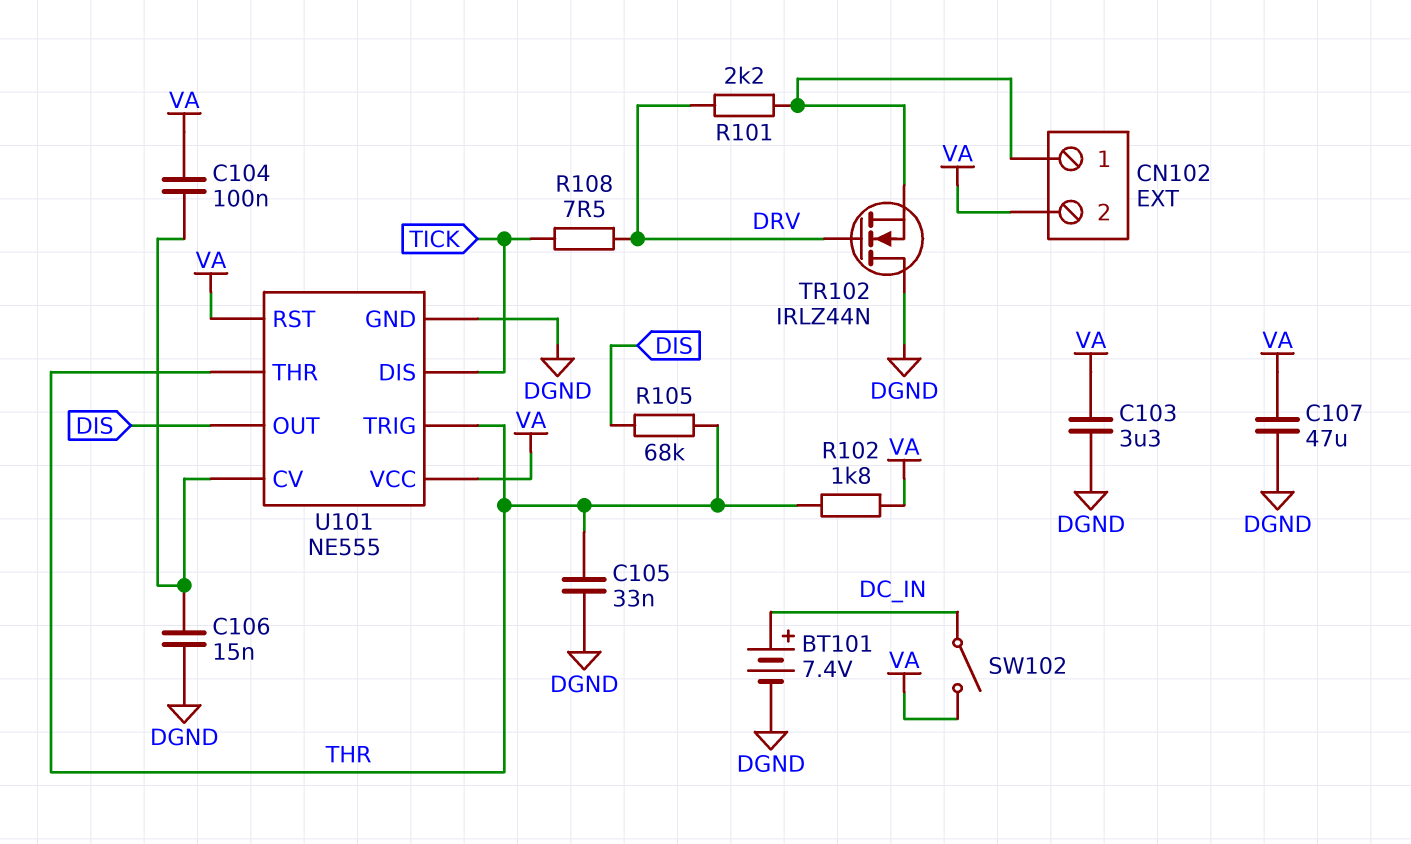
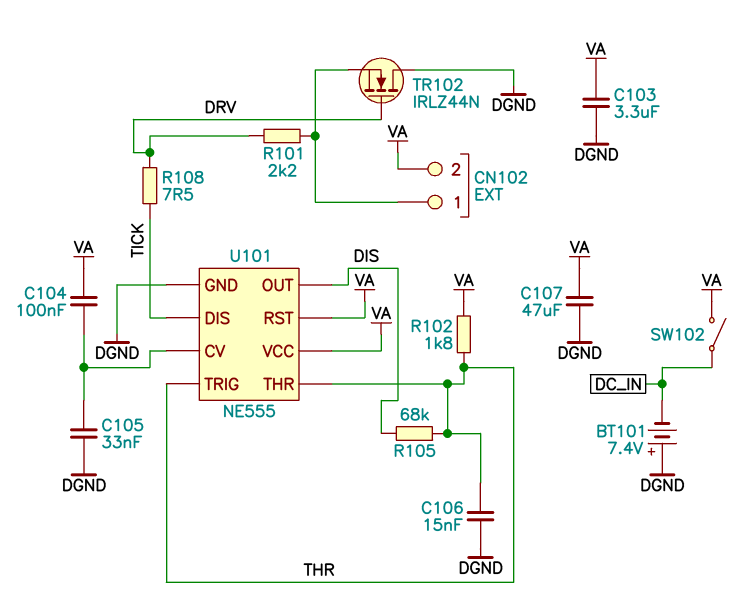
BT101: 7.4V (plus DC_IN, minus DGND) -> 7.4V (plus DGND, minus DC_IN)
C105: 33nF (DGND, THR) -> 33nF (DGND, U101/CV)
C106: 15nF (DGND, U101/CV) -> 15nF (DGND, THR)

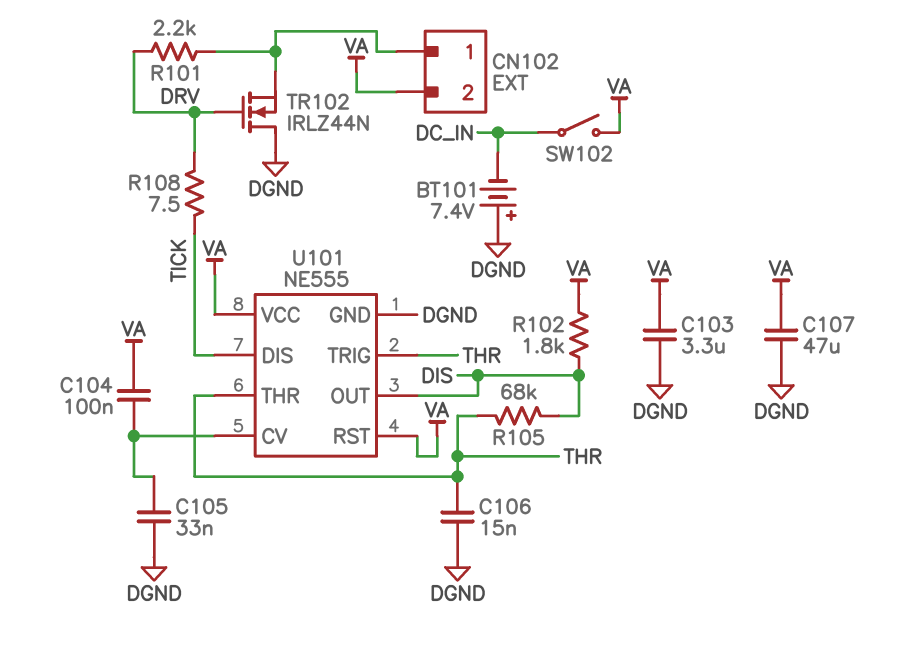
R102: 1.8k (THR, VA) -> 1.8k (DIS, VA)

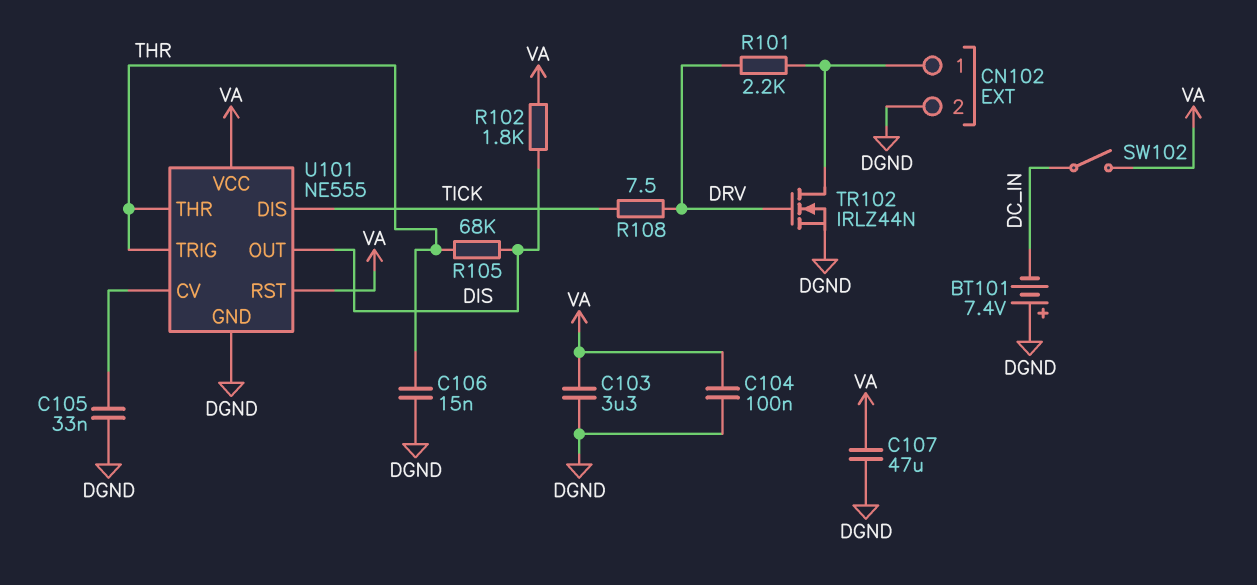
C104: 100nF (U101/CV, VA) -> 100nF (DGND, VA)
CN102 pin 2: VA -> DGND
TR102: NMOS IRLZ44N (G DRV, D DGND, S CN102/1) -> NMOS IRLZ44N (G DRV, D CN102/1, S DGND)

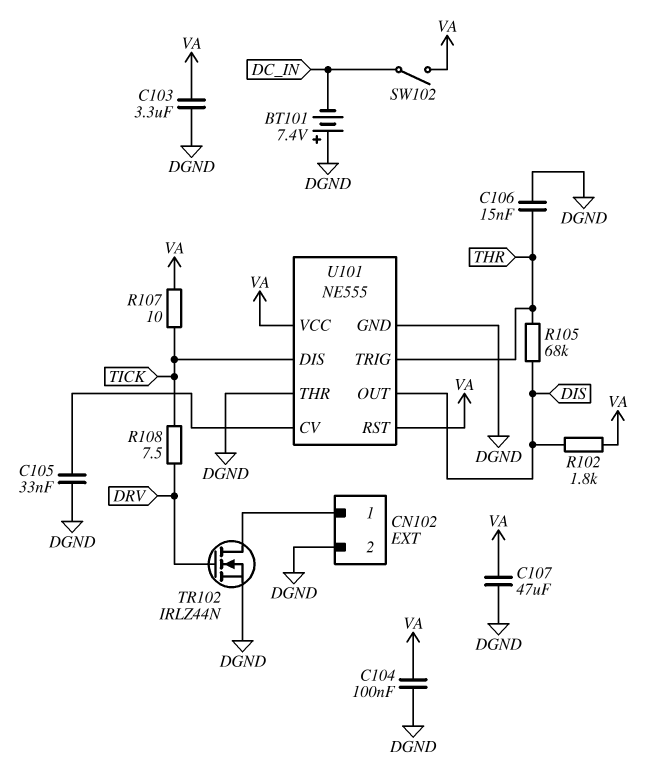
R101: 2.2k (CN102/1, DRV) -> none
R107: none -> 10 (TICK, VA)
U101 pin THR: THR -> DGND

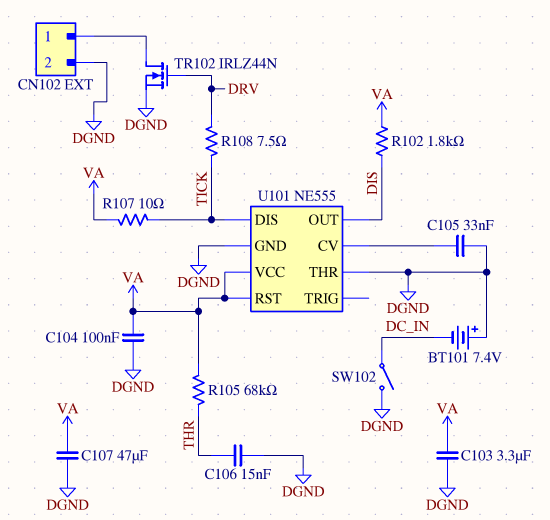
R105: 68k (DIS, THR) -> 68k (THR, VA)
SW102: switch (DC_IN, VA) -> switch (DC_IN, DGND)
U101 pin TRIG: THR -> none

